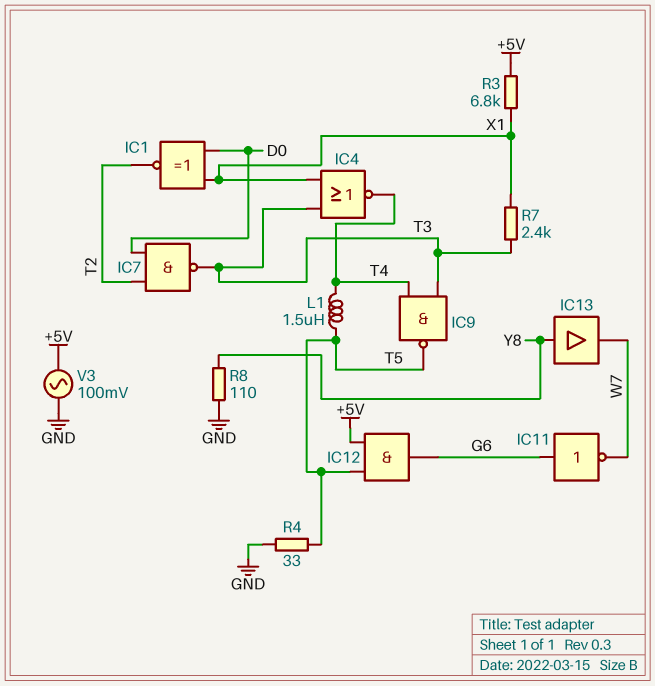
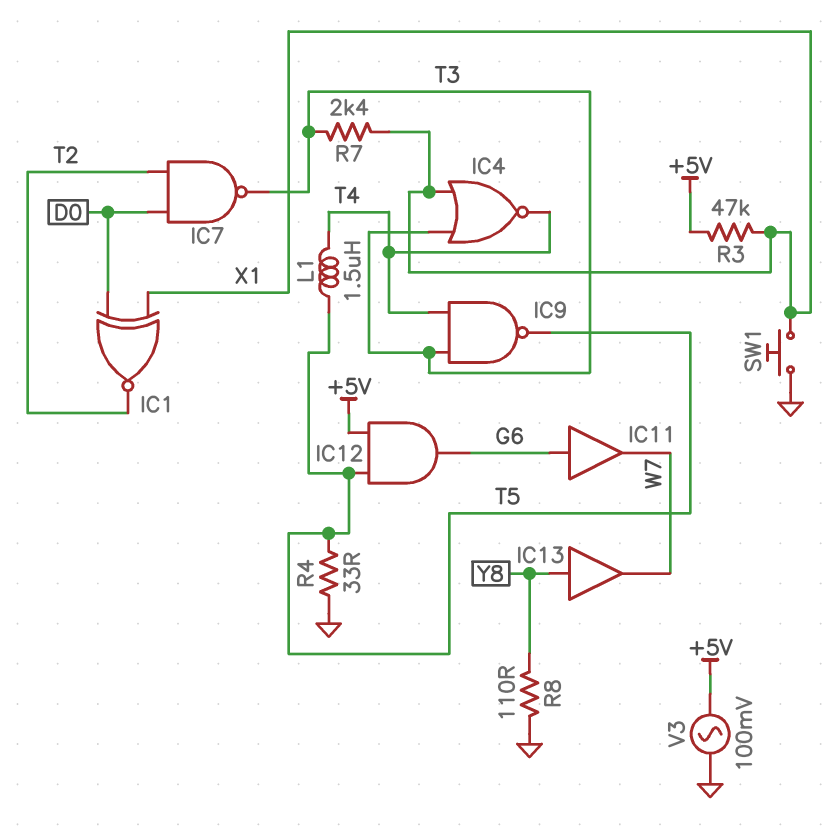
IC11: NOT (in G6, out W7) -> buffer (in G6, out W7)
R3: 6.8k (+5V, X1) -> 47k (+5V, X1)
SW1: none -> button (GND, X1)

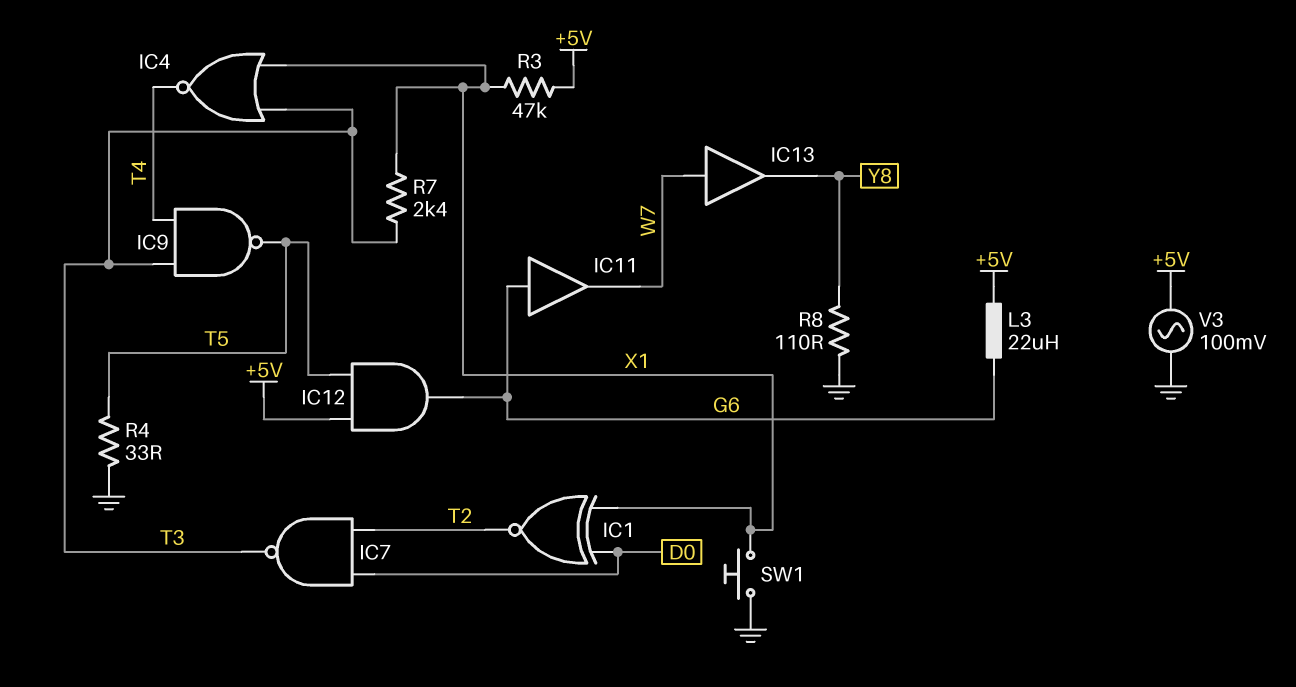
IC13: buffer (in Y8, out W7) -> buffer (in W7, out Y8)
L1: 1.5uH (T4, T5) -> none
L3: none -> 22uH (+5V, G6)

